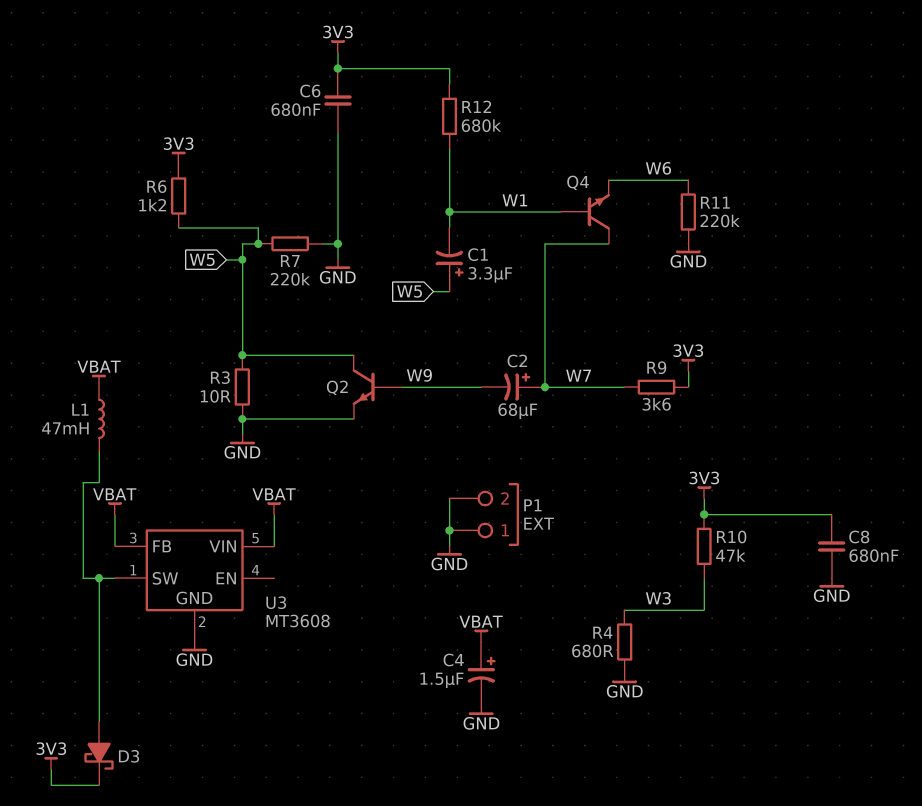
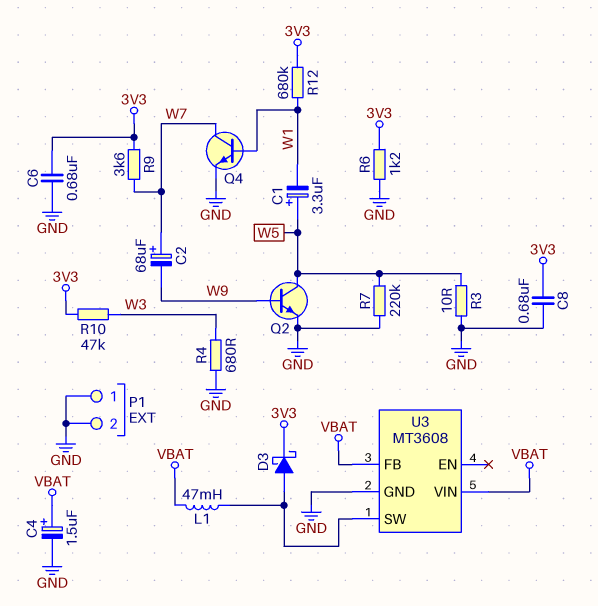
Q4: NPN (B W1, C W7, E W6) -> NPN (B W1, C W7, E GND)
R6: 1.2k (3V3, W5) -> 1.2k (3V3, GND)
R11: 220k (GND, W6) -> none

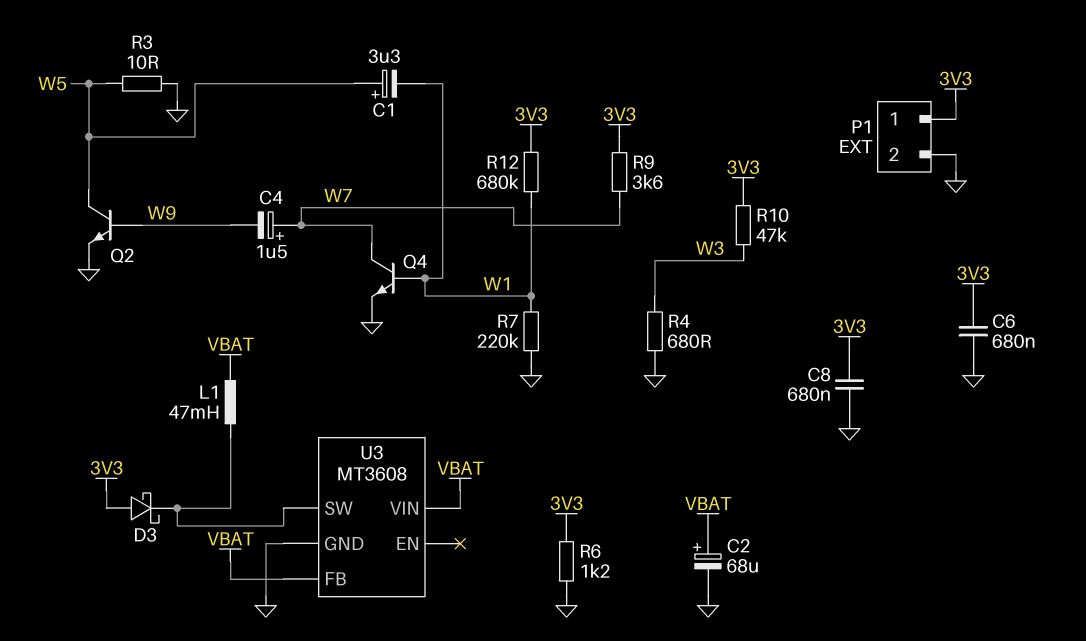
C2: 68uF (plus W7, minus W9) -> 68uF (plus VBAT, minus GND)
C4: 1.5uF (plus VBAT, minus GND) -> 1.5uF (plus W7, minus W9)
D3: schottky (A U3/SW, K 3V3) -> schottky (A 3V3, K U3/SW)
P1 pin 1: GND -> 3V3
R7: 220k (GND, W5) -> 220k (GND, W1)

